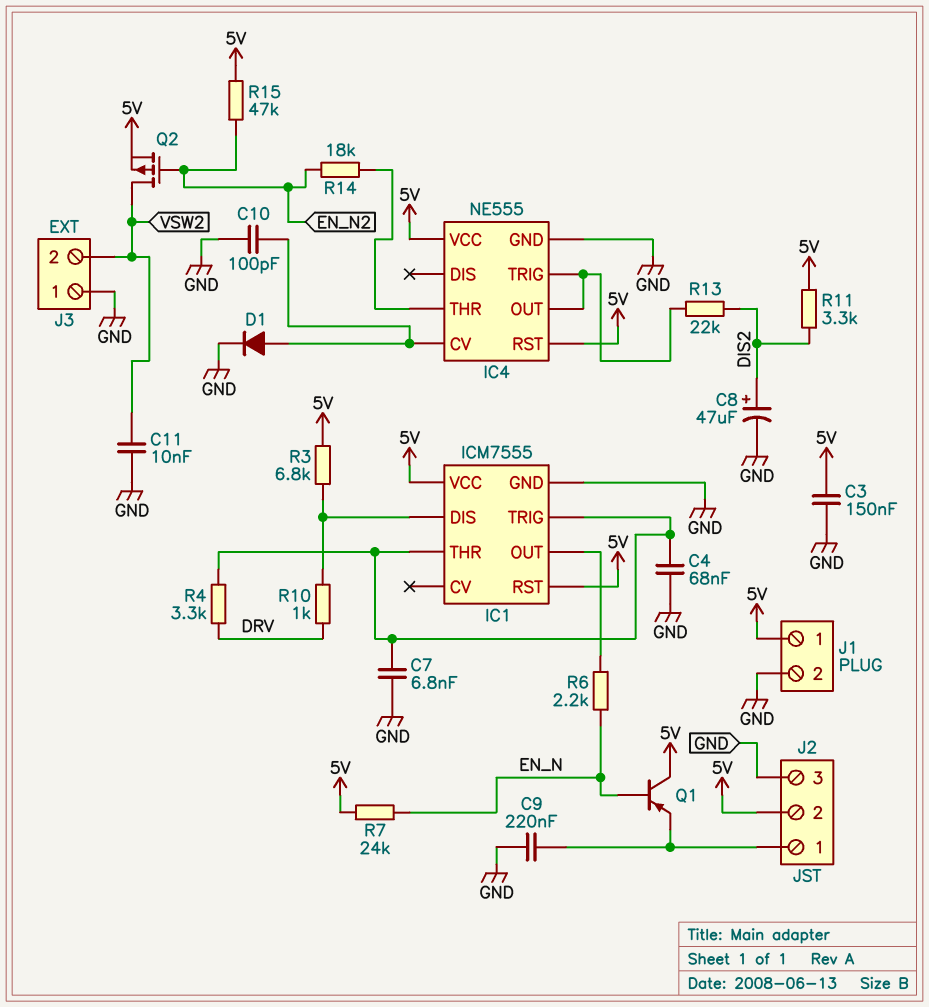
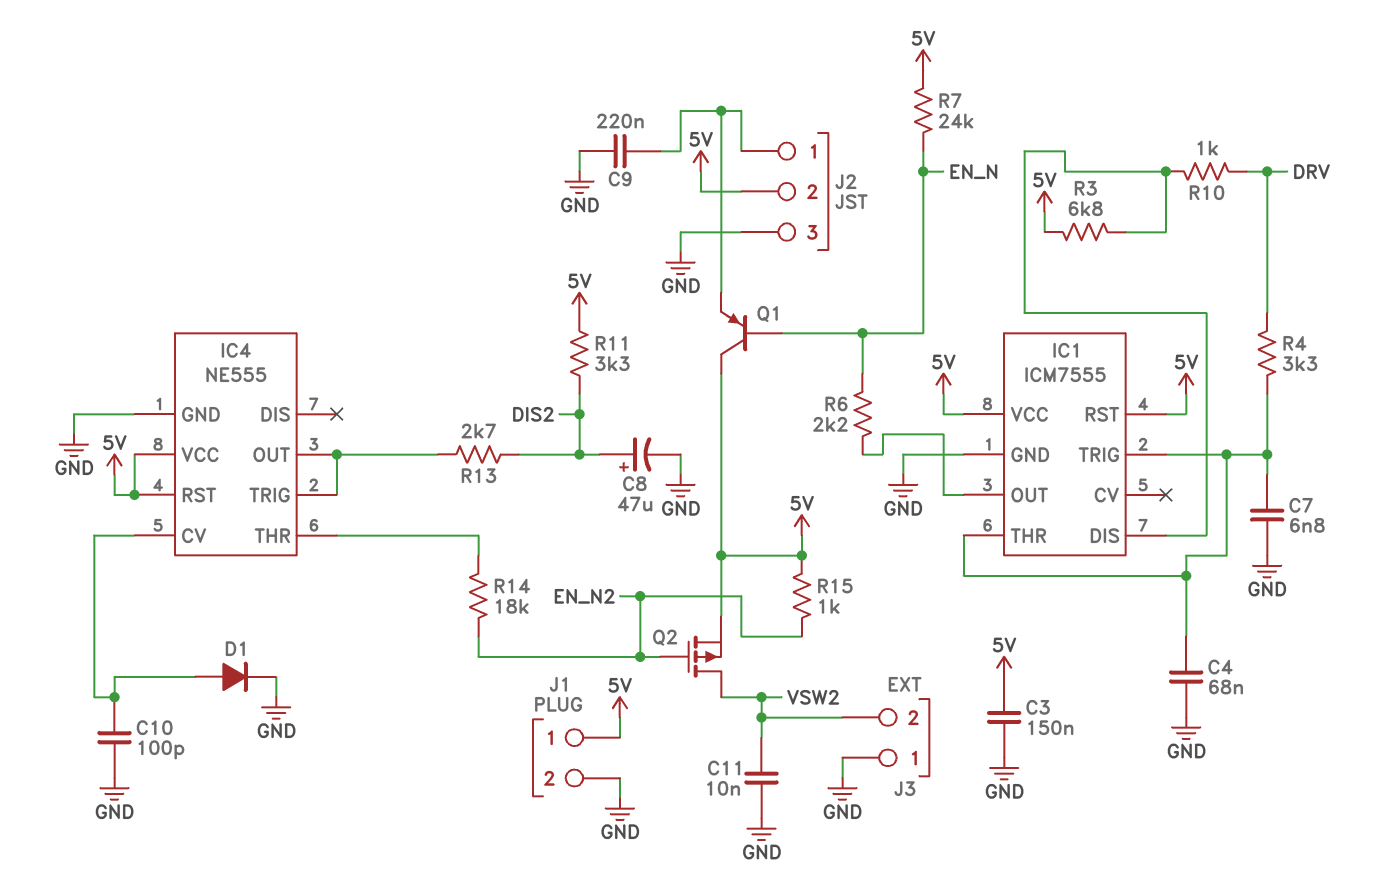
R13: 22k (DIS2, IC4/OUT) -> 2.7k (DIS2, IC4/OUT)
R15: 47k (5V, EN_N2) -> 1k (5V, EN_N2)

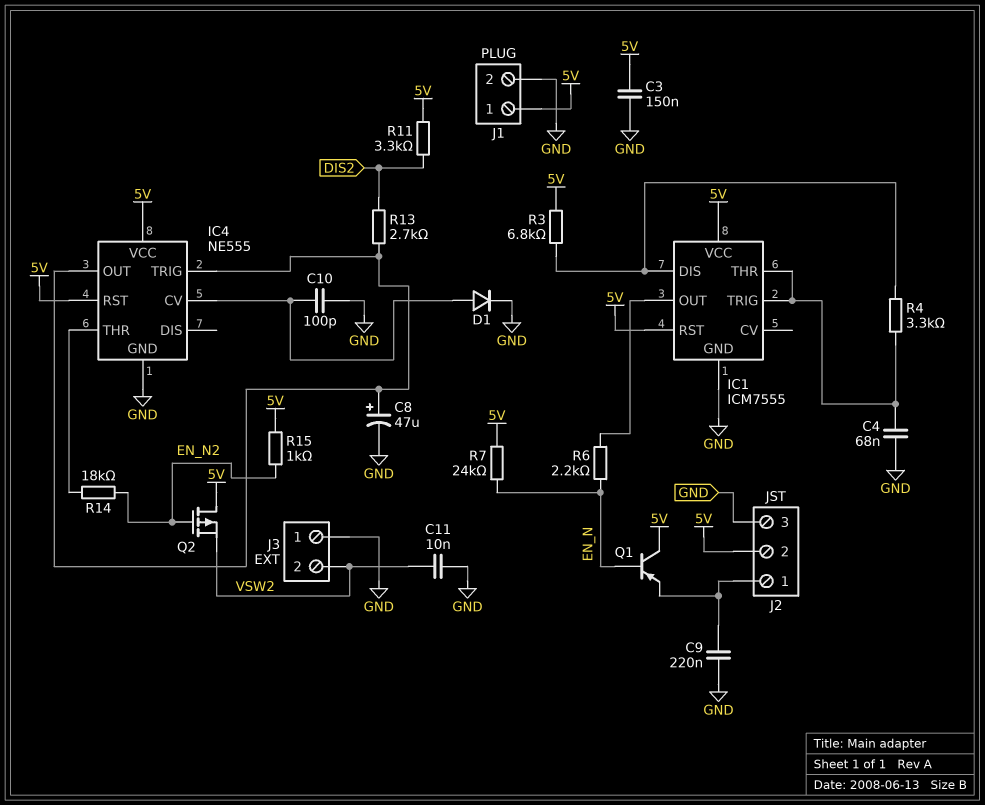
C7: 6.8nF (GND, IC1/THR) -> none
C8: 47uF (plus DIS2, minus GND) -> 47uF (plus IC4/OUT, minus GND)
Q2: PMOS (G EN_N2, D VSW2, S 5V) -> PMOS (G EN_N2, D 5V, S VSW2)
R4: 3.3k (DRV, IC1/THR) -> 3.3k (IC1/DIS, IC1/THR)
R10: 1k (DRV, IC1/DIS) -> none

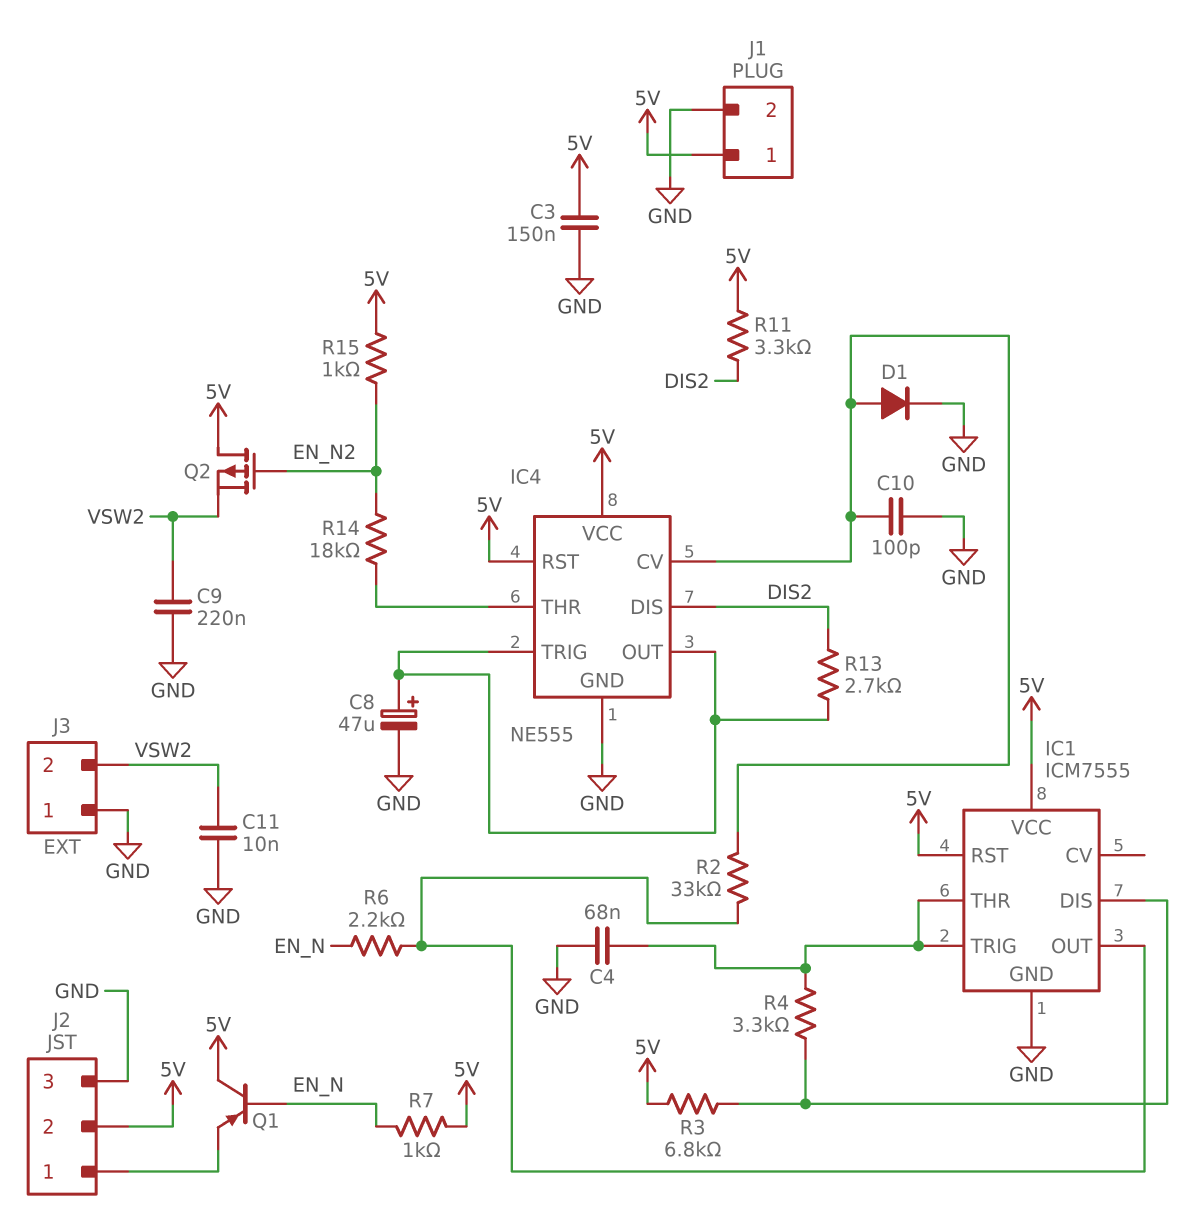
C9: 220nF (GND, J2/1) -> 220nF (GND, VSW2)
IC4 pin DIS: none -> DIS2
R2: none -> 33k (IC1/OUT, IC4/CV)
R7: 24k (5V, EN_N) -> 1k (5V, EN_N)

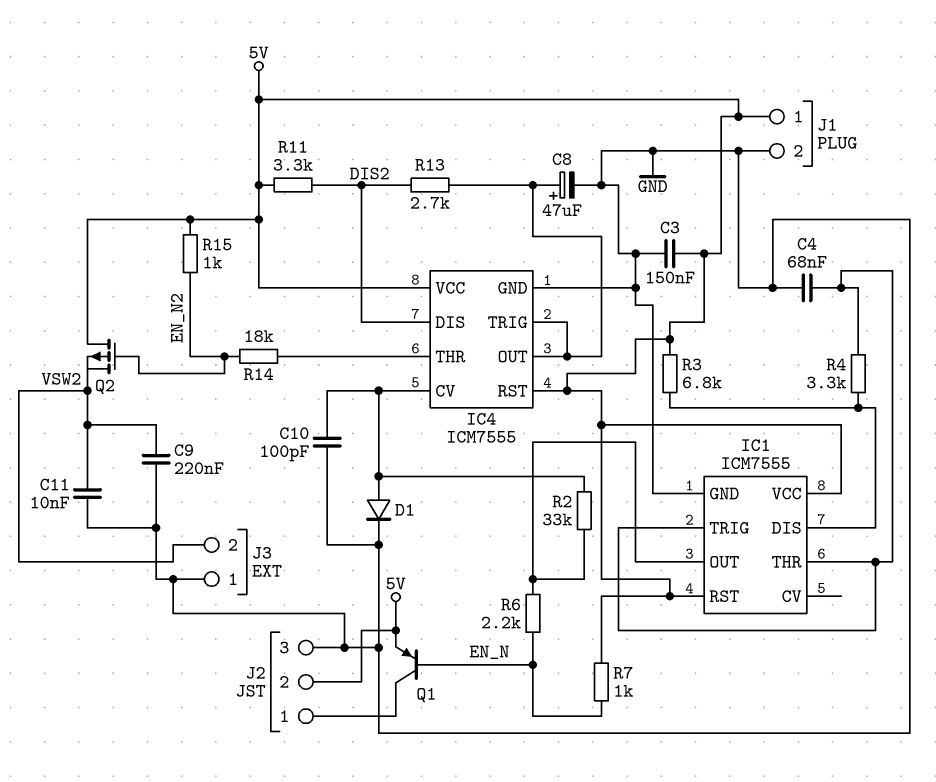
IC4: NE555 -> ICM7555
Q1: PNP (B EN_N, C 5V, E J2/1) -> PNP (B EN_N, C J2/1, E 5V)

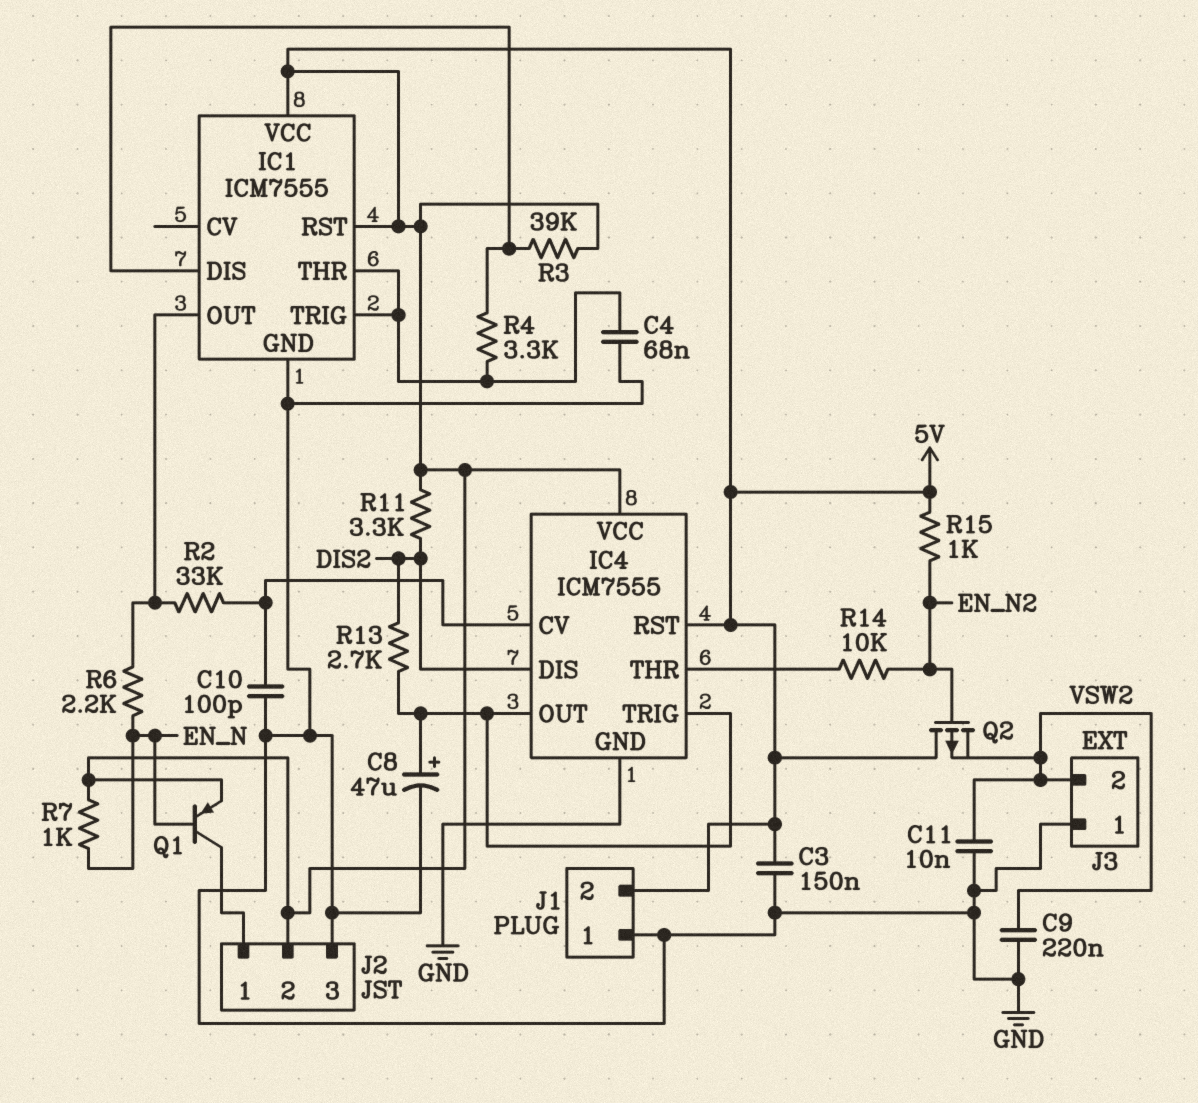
D1: diode (A IC4/CV, K GND) -> none
J1 pin 1: 5V -> GND
J1 pin 2: GND -> 5V
R3: 6.8k (5V, IC1/DIS) -> 39k (5V, IC1/DIS)
R14: 18k (EN_N2, IC4/THR) -> 10k (EN_N2, IC4/THR)

